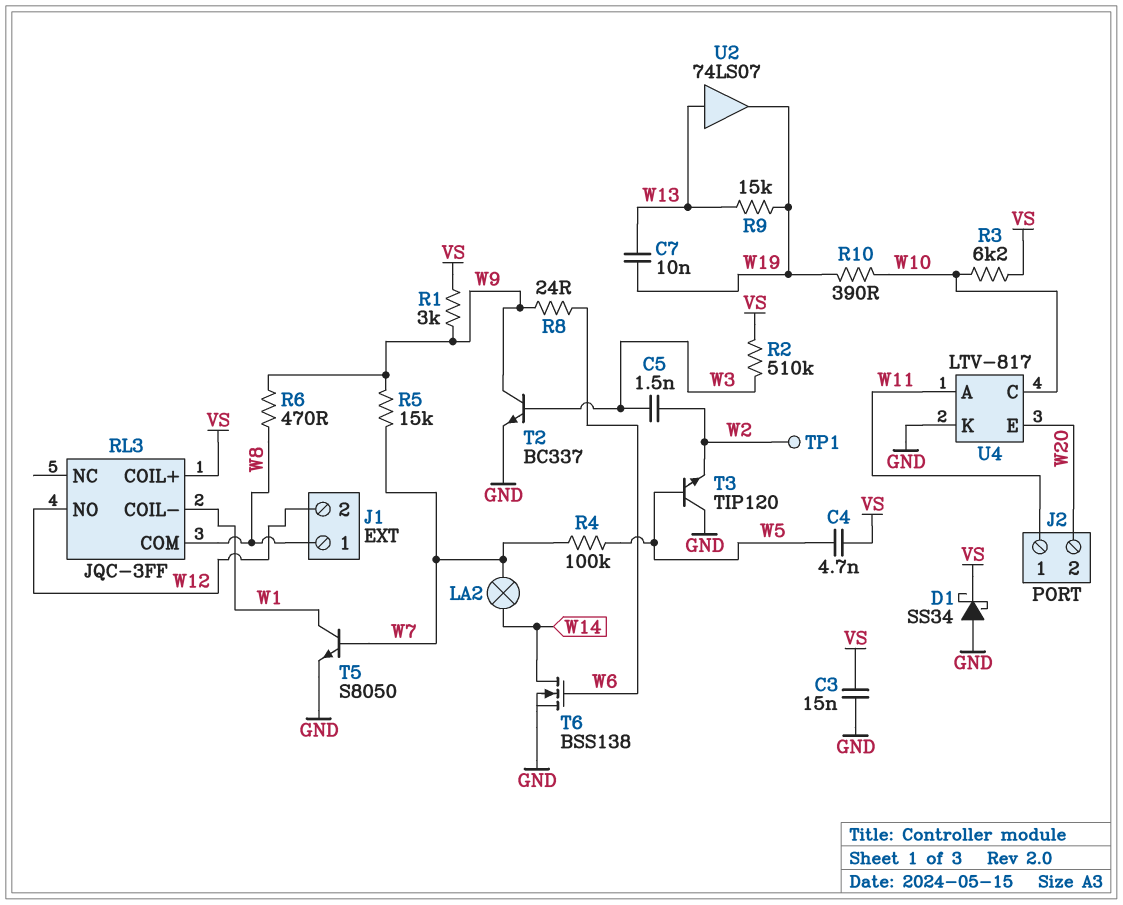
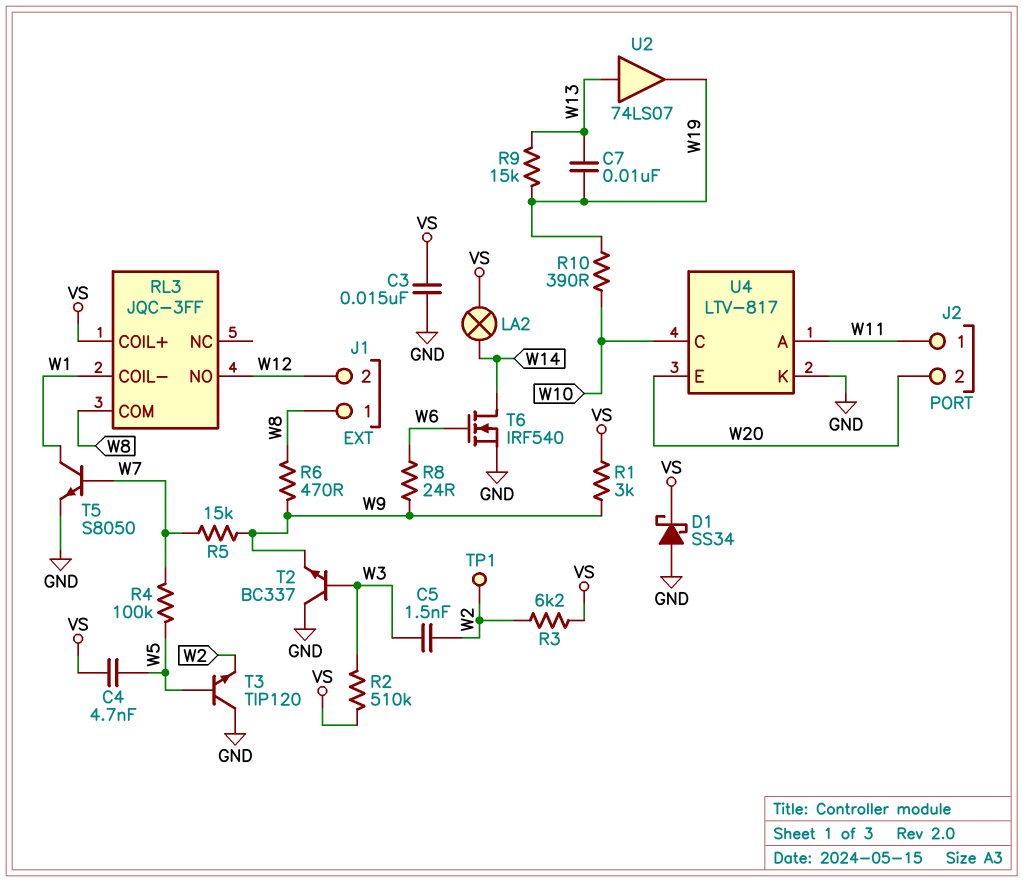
LA2: lamp (W7, W14) -> lamp (VS, W14)
R3: 6.2k (VS, W10) -> 6.2k (VS, W2)
T2: NPN BC337 (B W3, C W9, E GND) -> NPN BC337 (B W3, C GND, E W9)
T6: NMOS BSS138 (G W6, D W14, S GND) -> NMOS IRF540 (G W6, D W14, S GND)

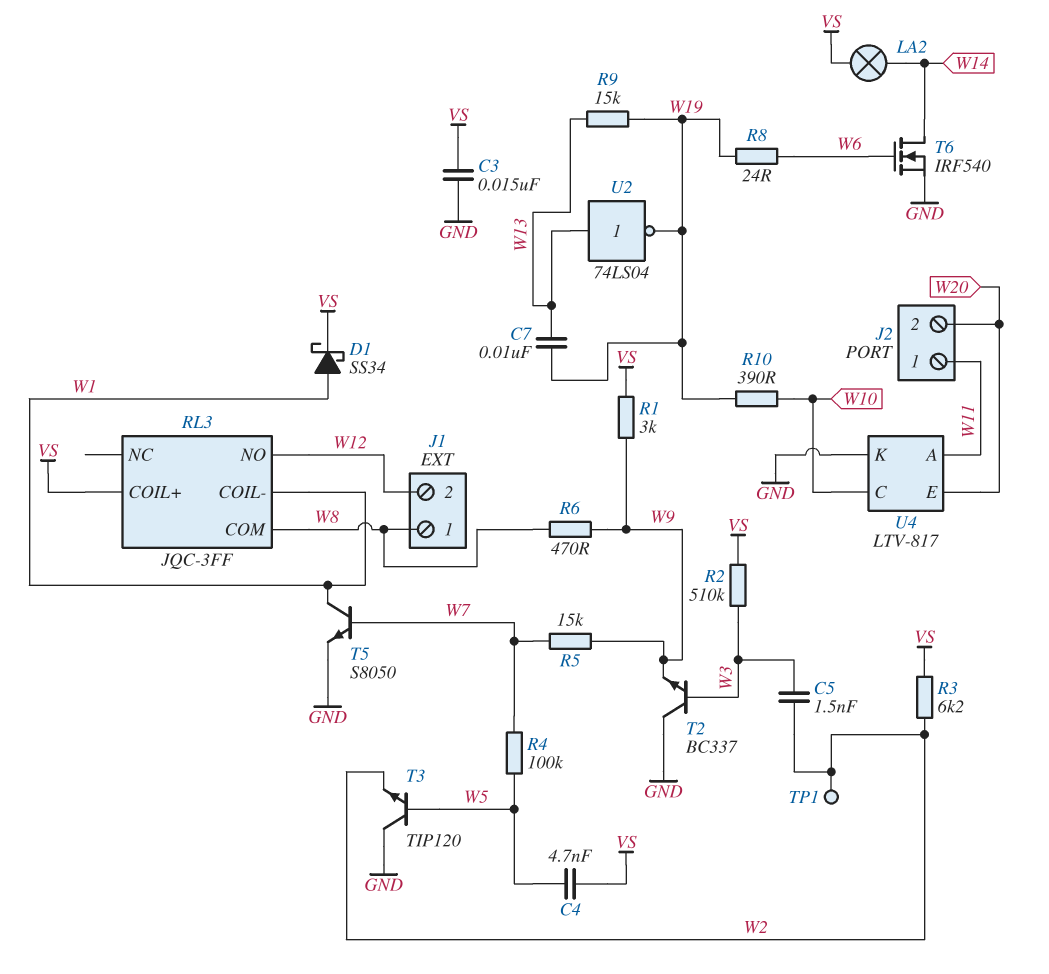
D1: schottky SS34 (A GND, K VS) -> schottky SS34 (A W1, K VS)
R8: 24 (W6, W9) -> 24 (W6, W19)
U2: buffer 74LS07 (in W13, out W19) -> NOT 74LS04 (in W13, out W19)

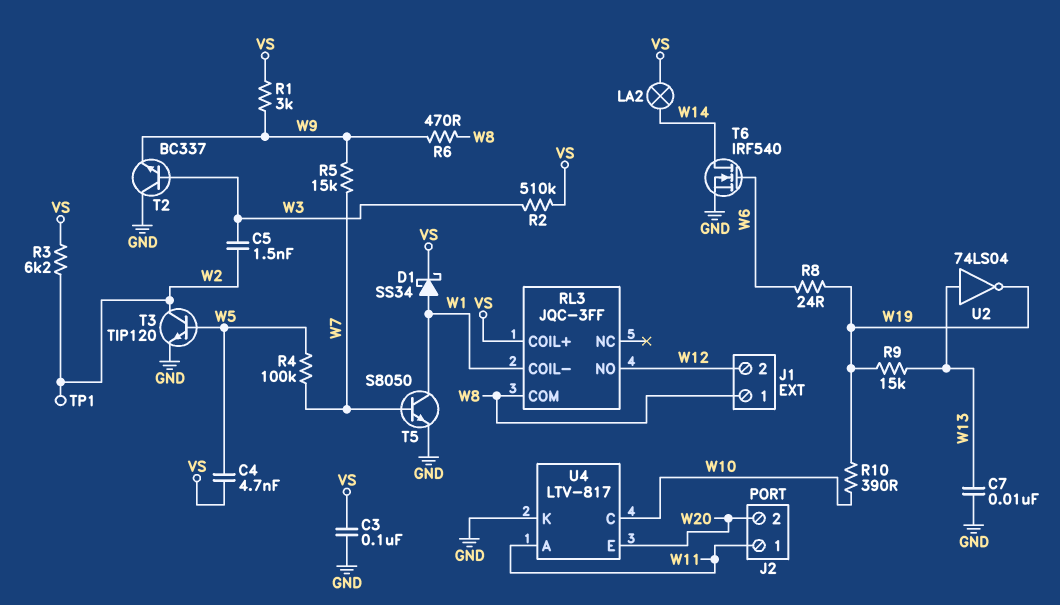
C3: 15nF (GND, VS) -> 100nF (GND, VS)
C7: 10nF (W13, W19) -> 10nF (GND, W13)
T3: NPN TIP120 (B W5, C GND, E W2) -> NPN TIP120 (B W5, C W2, E GND)

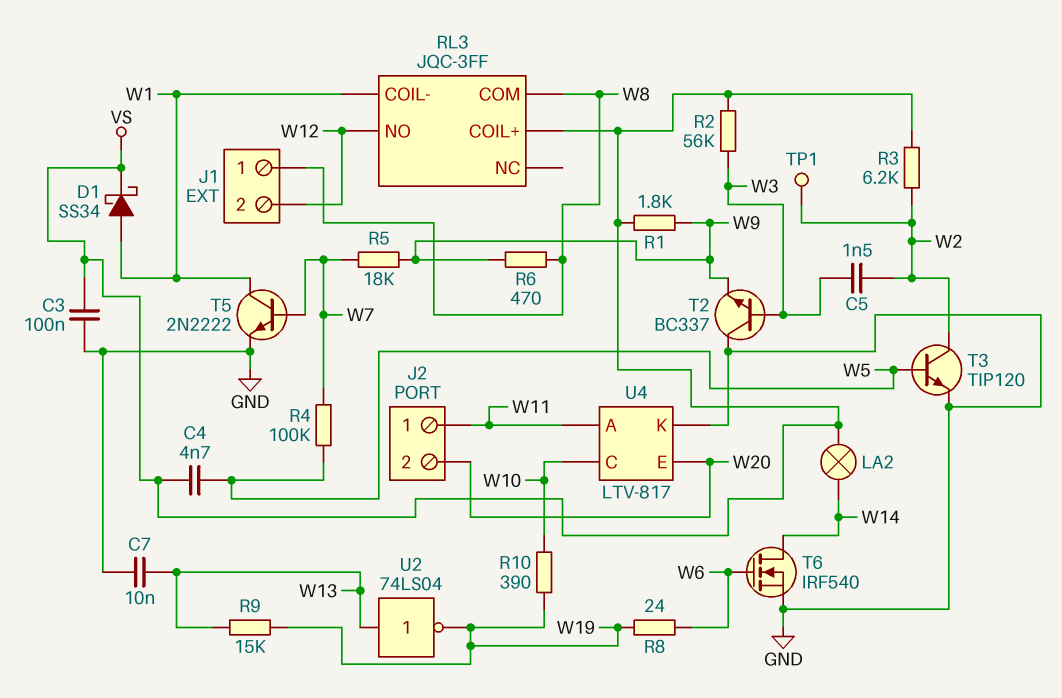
R1: 3k (VS, W9) -> 1.8k (VS, W9)
R2: 510k (VS, W3) -> 56k (VS, W3)
R5: 15k (W7, W9) -> 18k (W7, W9)
T5: NPN S8050 (B W7, C W1, E GND) -> NPN 2N2222 (B W7, C W1, E GND)

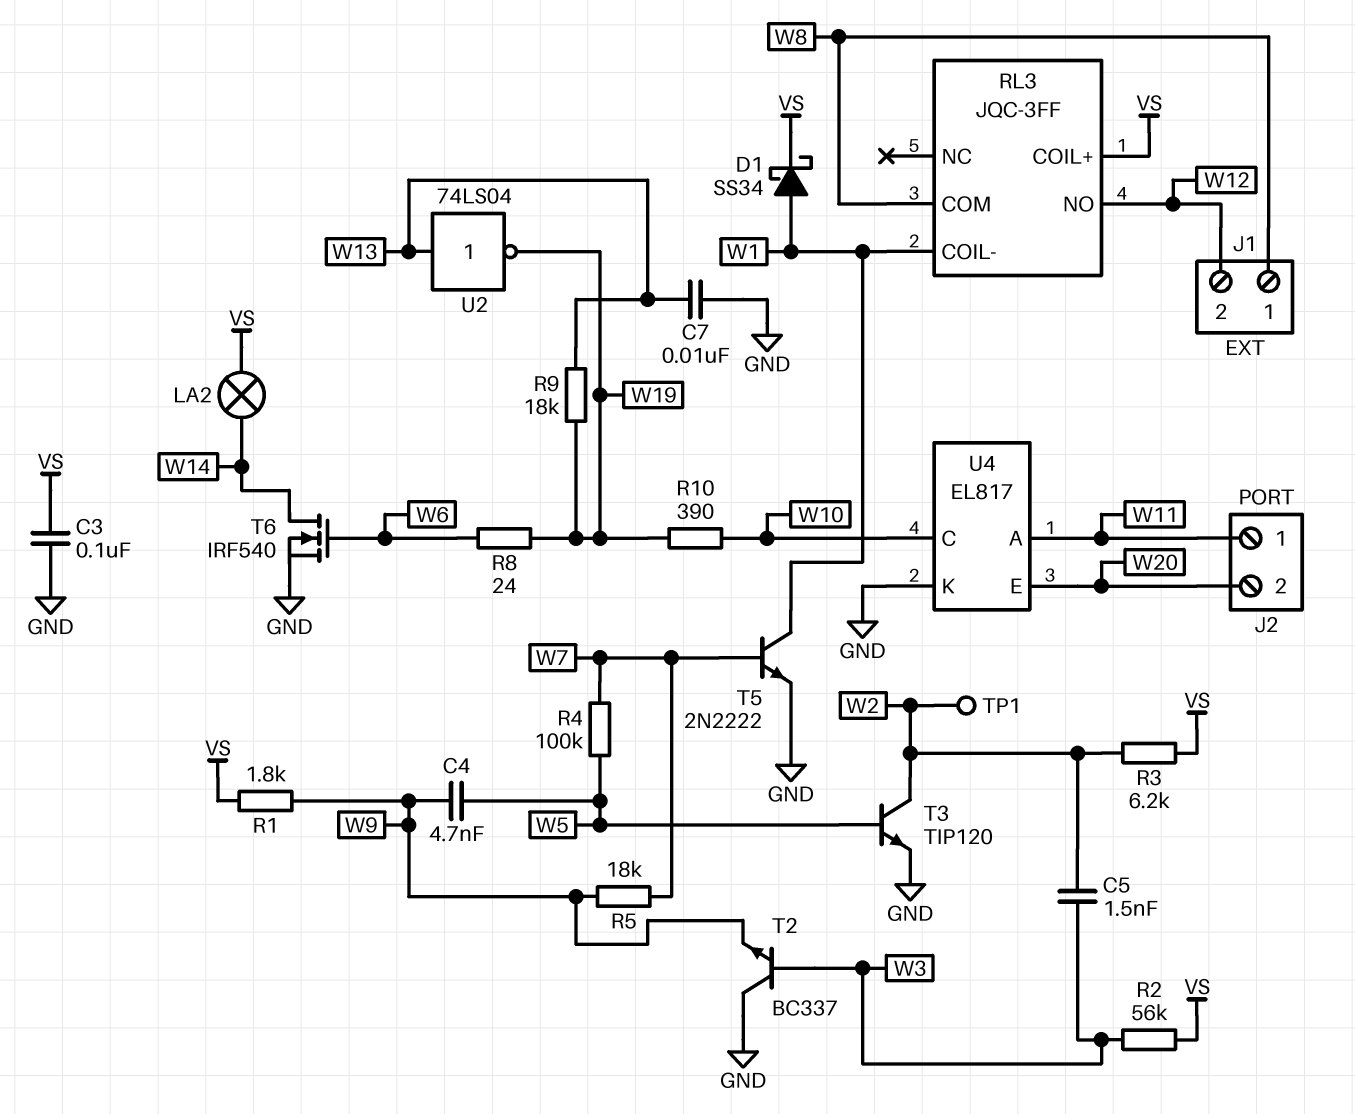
C4: 4.7nF (VS, W5) -> 4.7nF (W5, W9)
R6: 470 (W8, W9) -> none
R9: 15k (W13, W19) -> 18k (W13, W19)
U4: LTV-817 -> EL817

